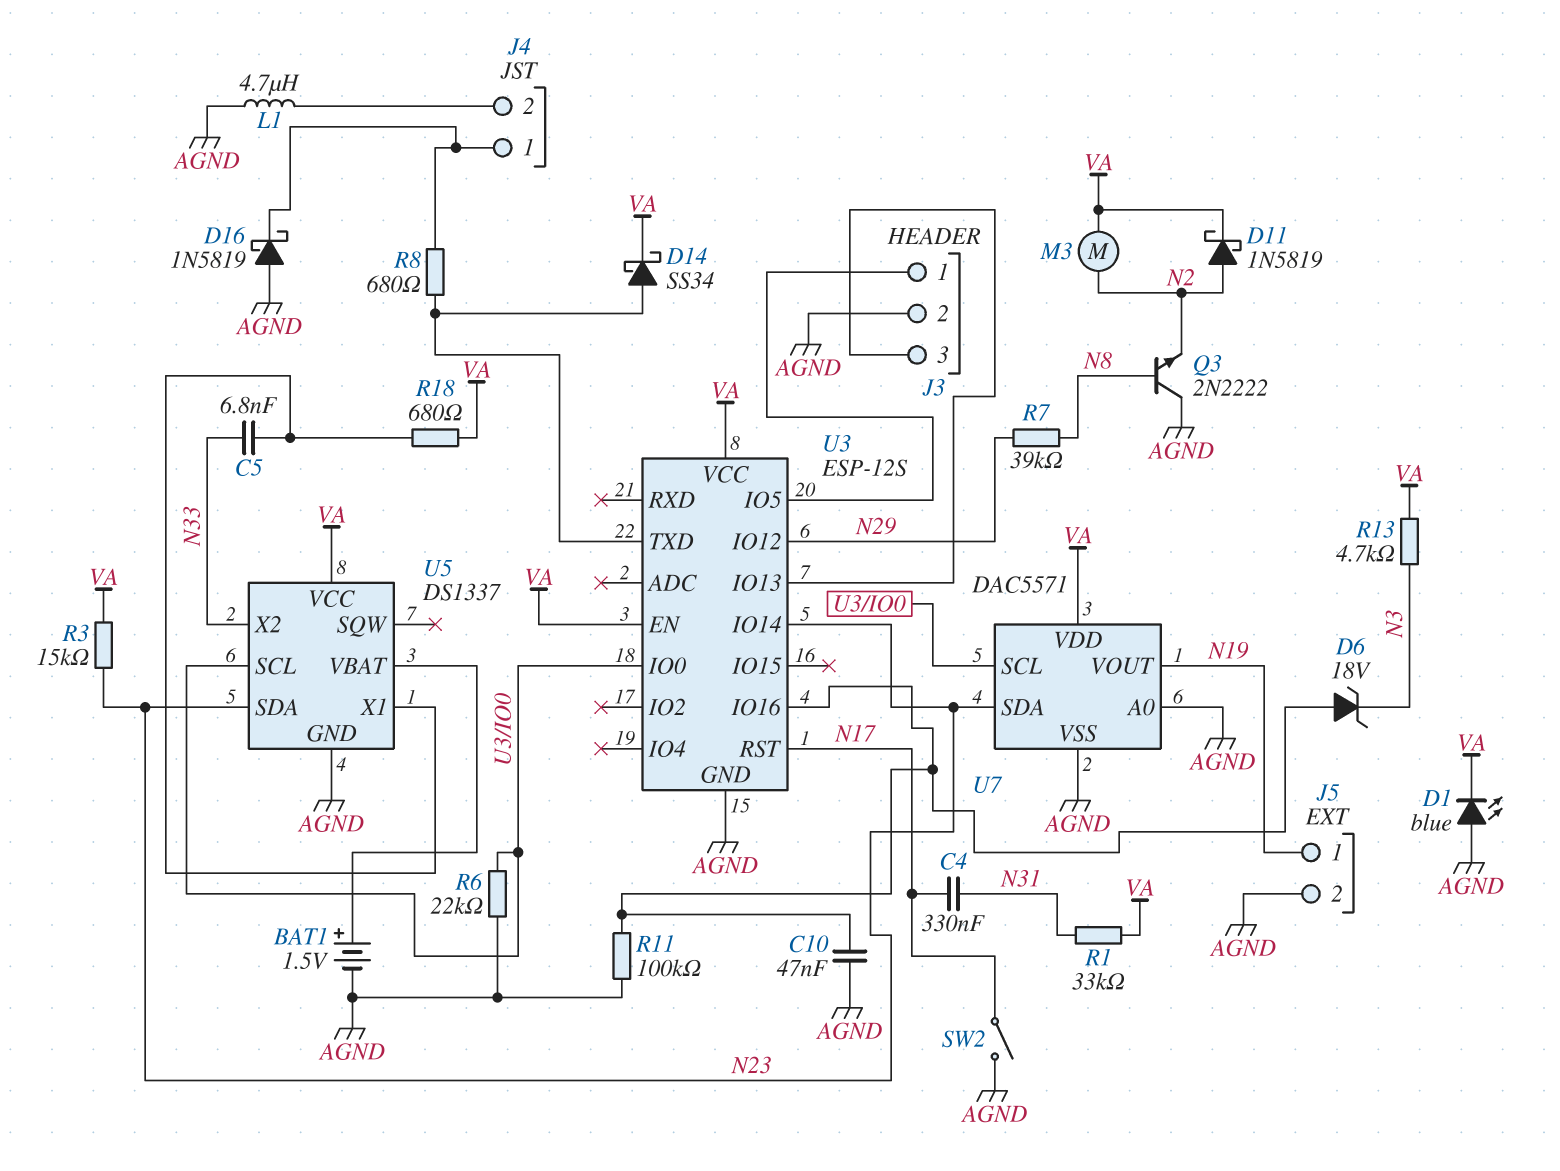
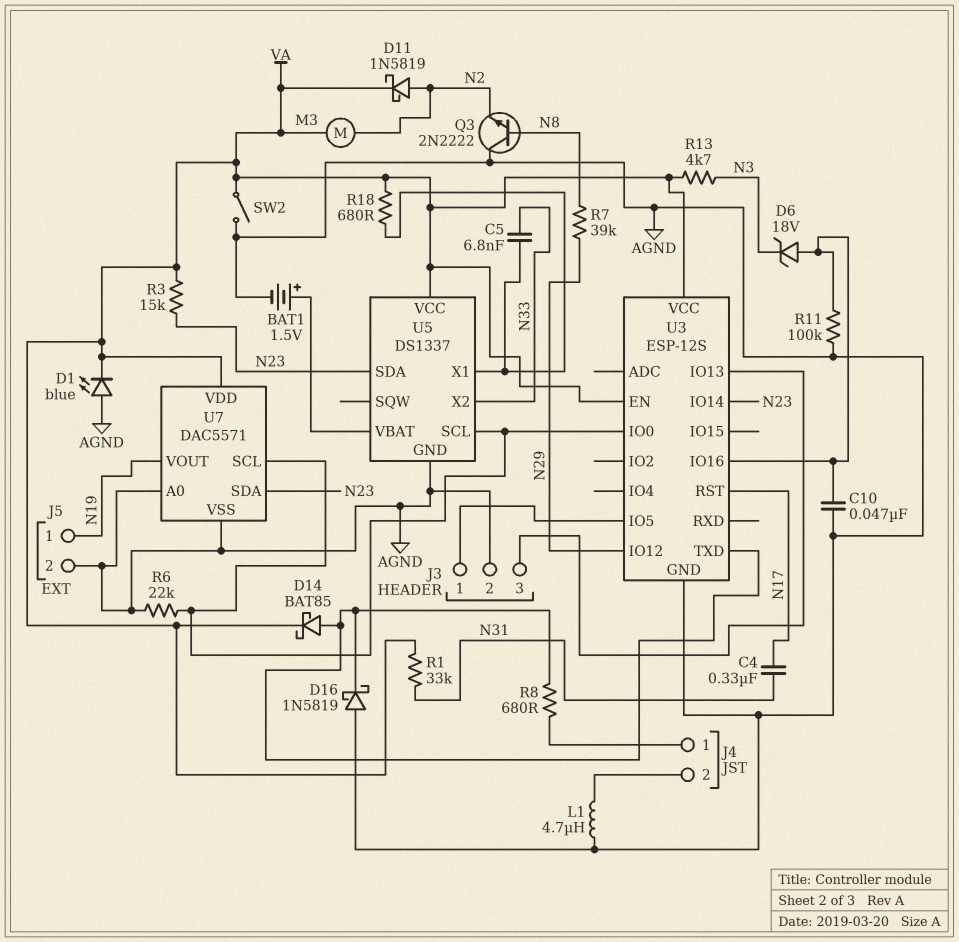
D14: schottky SS34 (A U3/TXD, K VA) -> schottky BAT85 (A U3/TXD, K VA)
D16: schottky 1N5819 (A AGND, K J4/1) -> schottky 1N5819 (A AGND, K U3/TXD)
SW2: switch (AGND, N17) -> switch (AGND, VA)

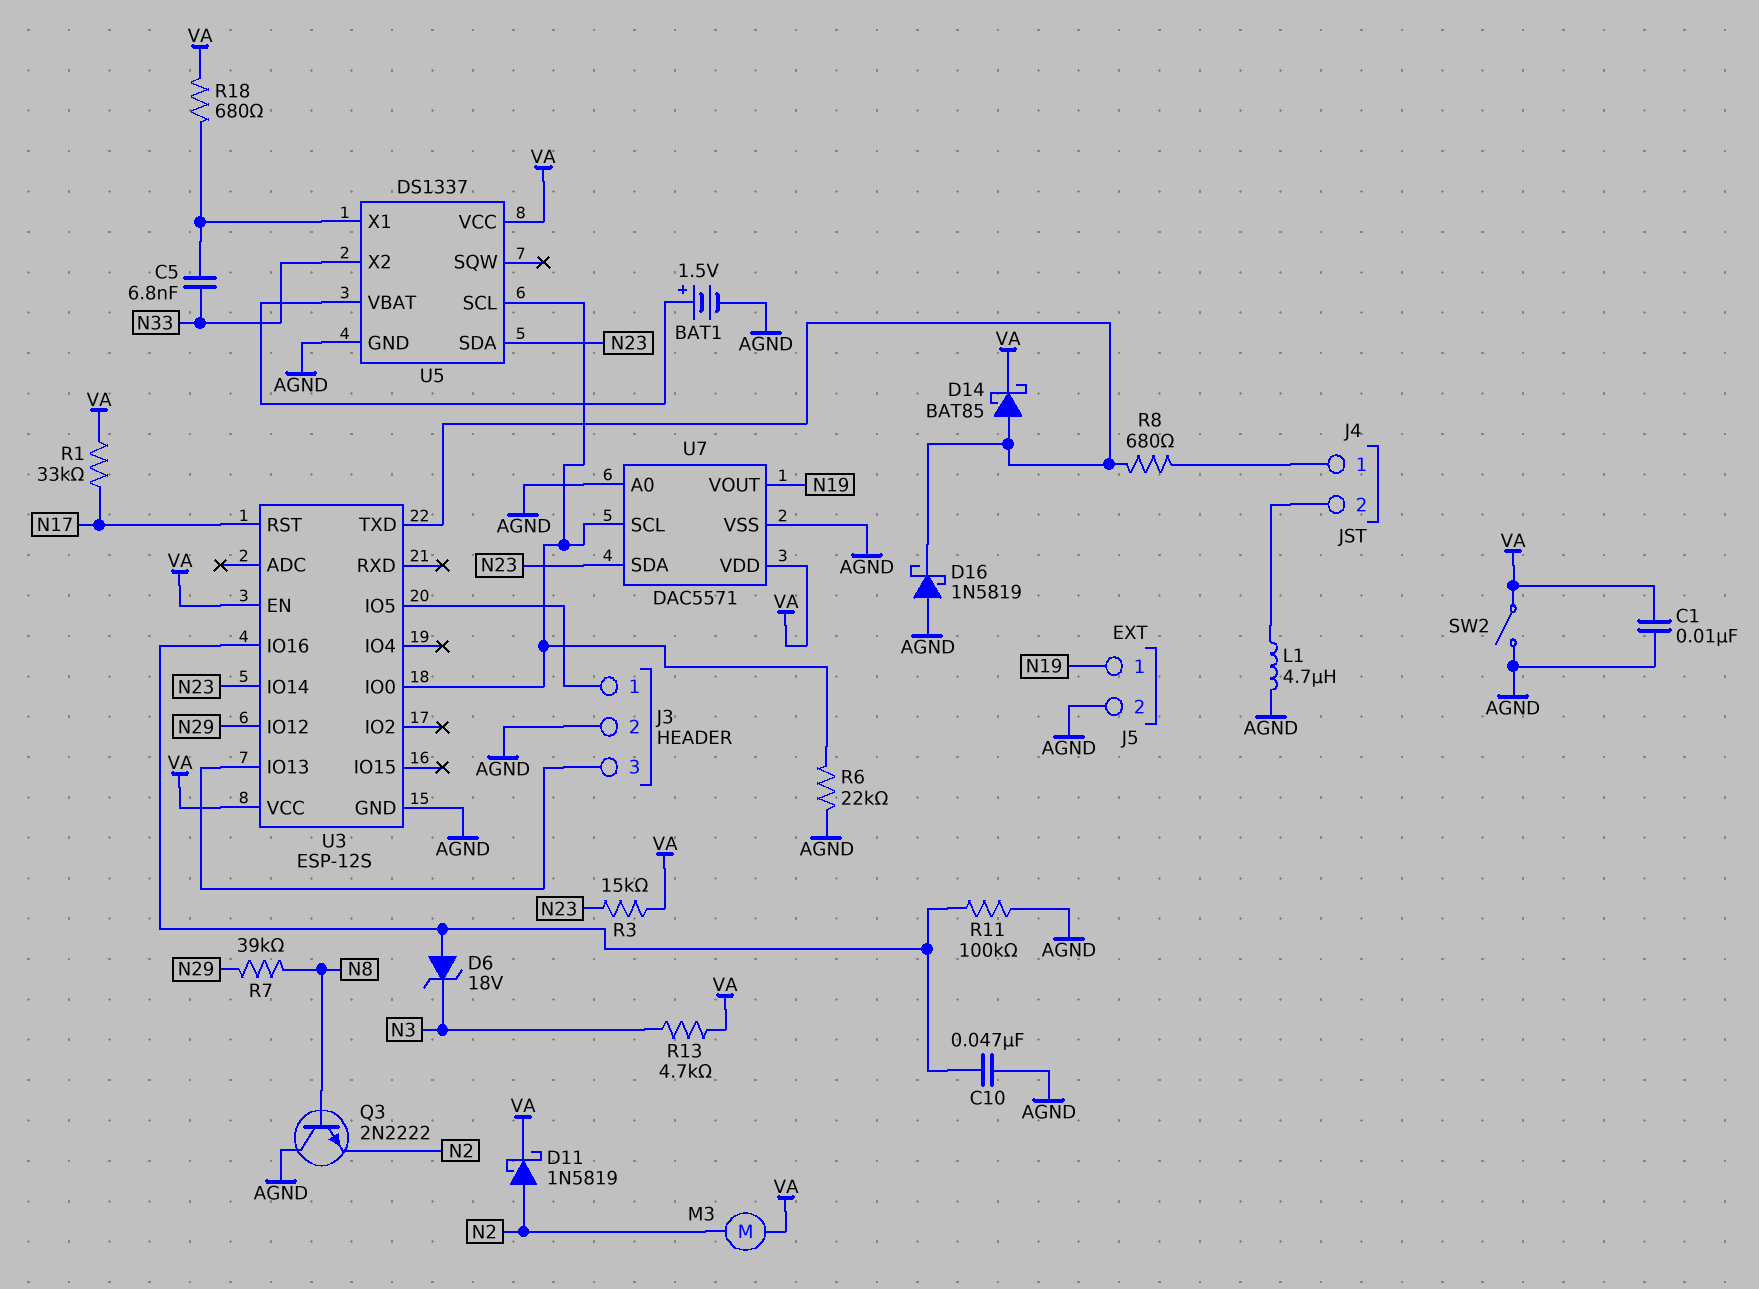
C1: none -> 10nF (AGND, VA)
C4: 330nF (N17, N31) -> none
D1: LED blue (A AGND, K VA) -> none
R1: 33k (N31, VA) -> 33k (N17, VA)

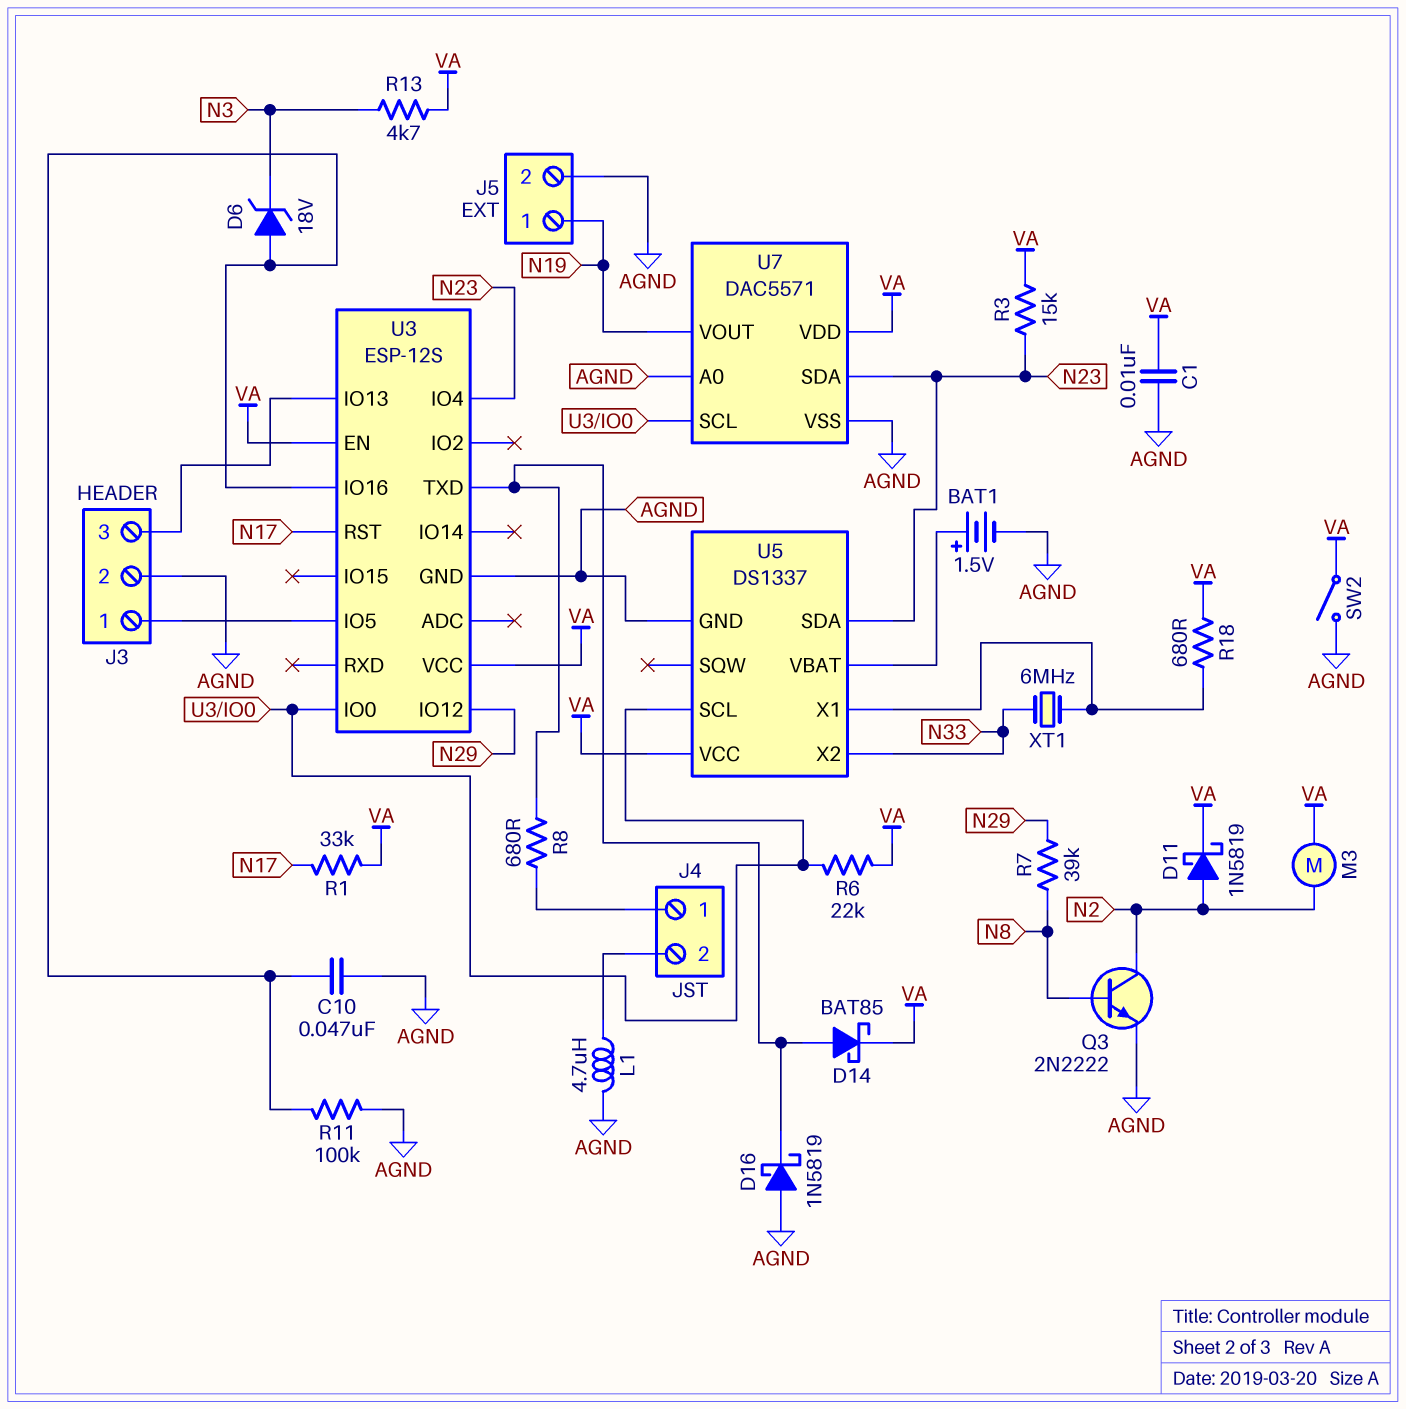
C5: 6.8nF (N33, U5/X1) -> none
Q3: NPN 2N2222 (B N8, C AGND, E N2) -> NPN 2N2222 (B N8, C N2, E AGND)
R6: 22k (AGND, U3/IO0) -> 22k (U3/IO0, VA)
U3 pin IO4: none -> N23
U3 pin IO14: N23 -> none
XT1: none -> 6MHz (N33, U5/X1)

